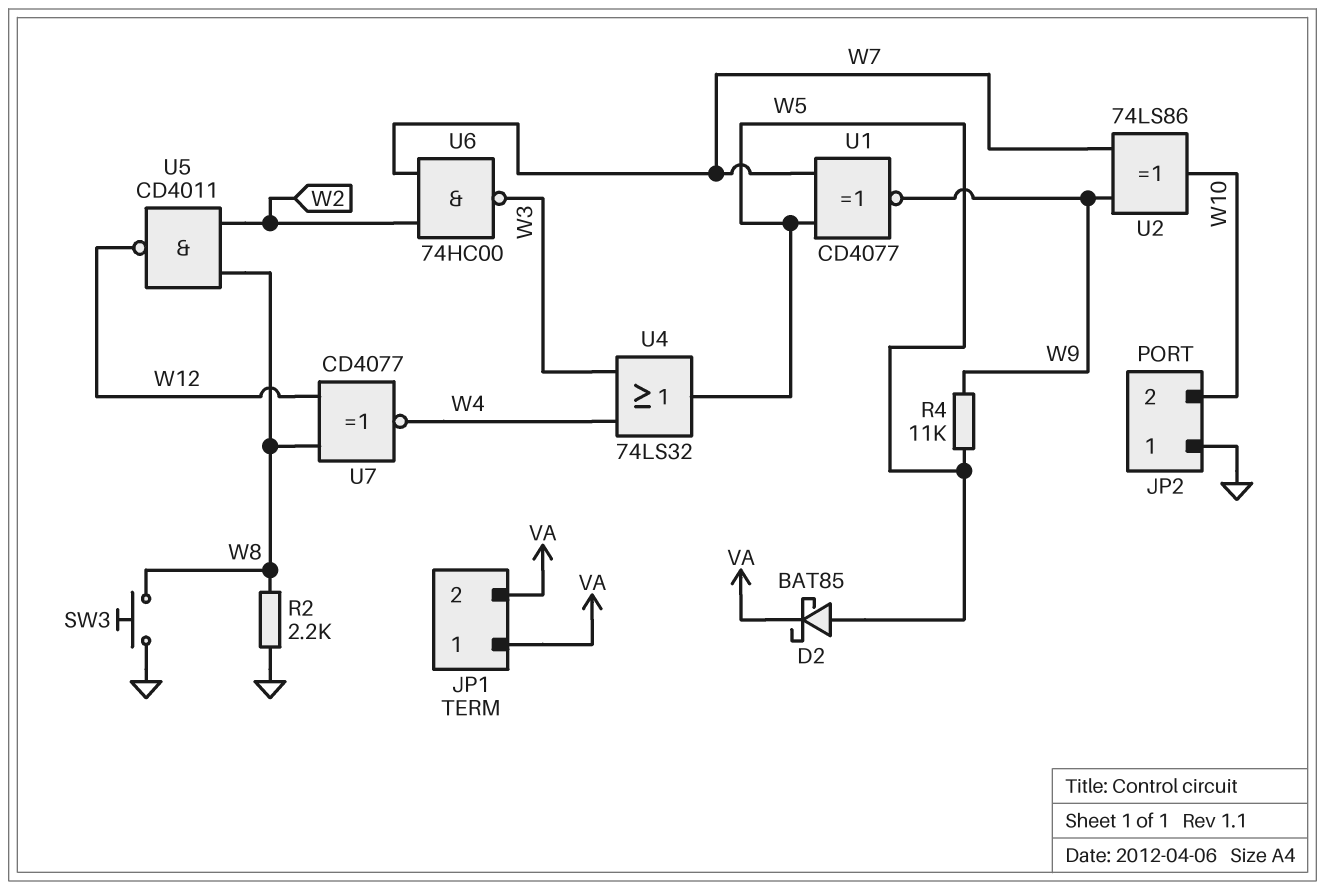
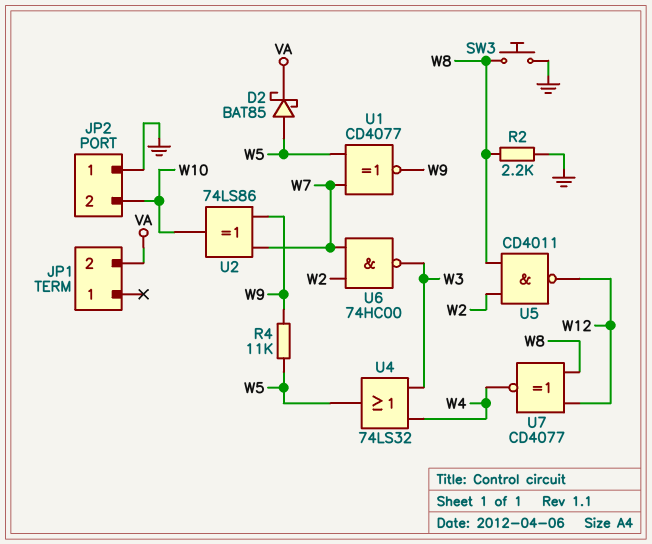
JP1 pin 1: VA -> none

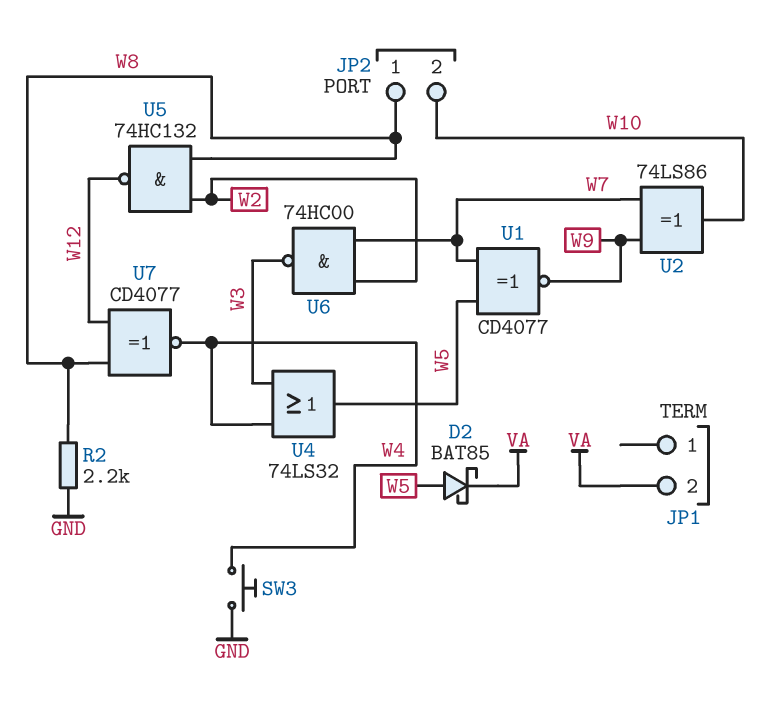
JP2 pin 1: GND -> W8
R4: 11k (W5, W9) -> none
SW3: button (GND, W8) -> button (GND, W4)
U5: NAND CD4011 (in W2, in W8, out W12) -> NAND 74HC132 (in W2, in W8, out W12)

